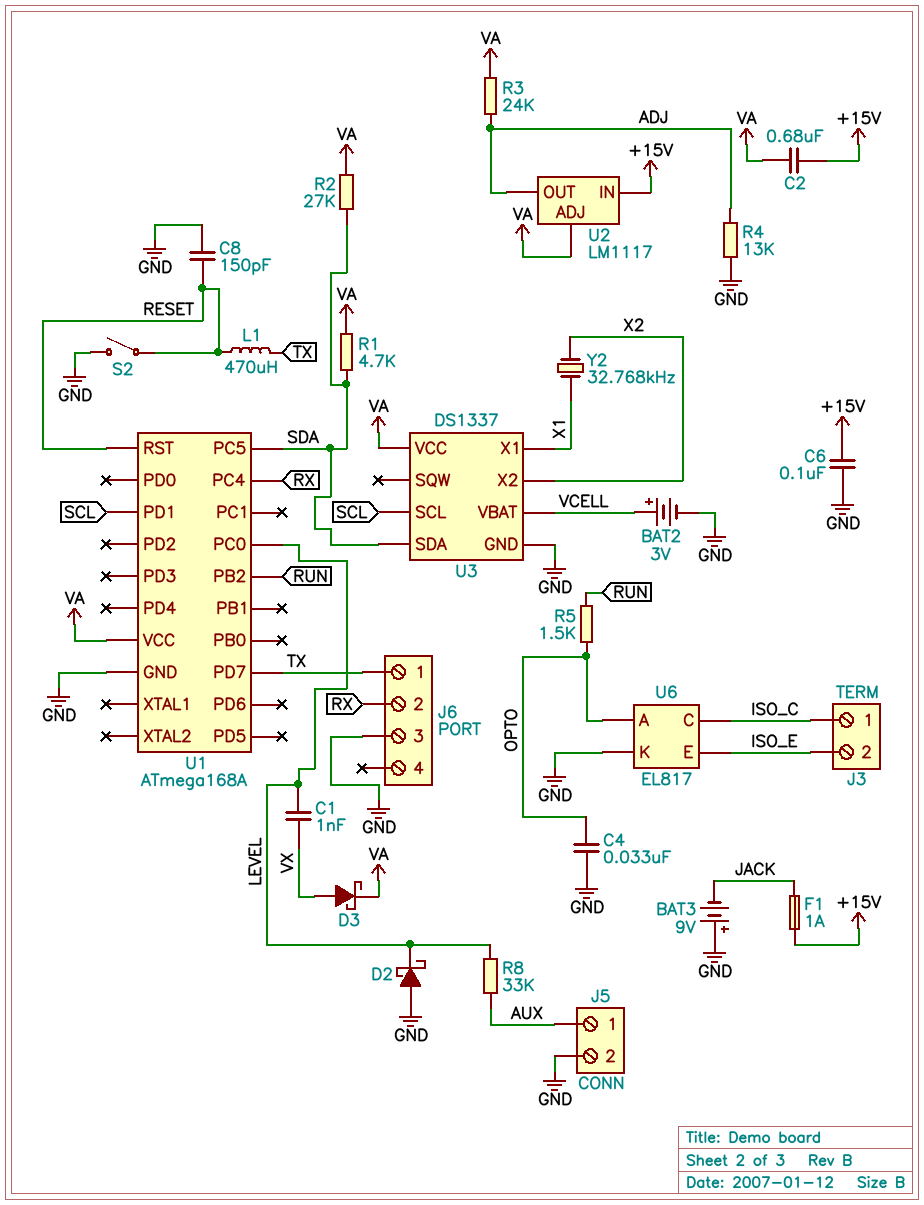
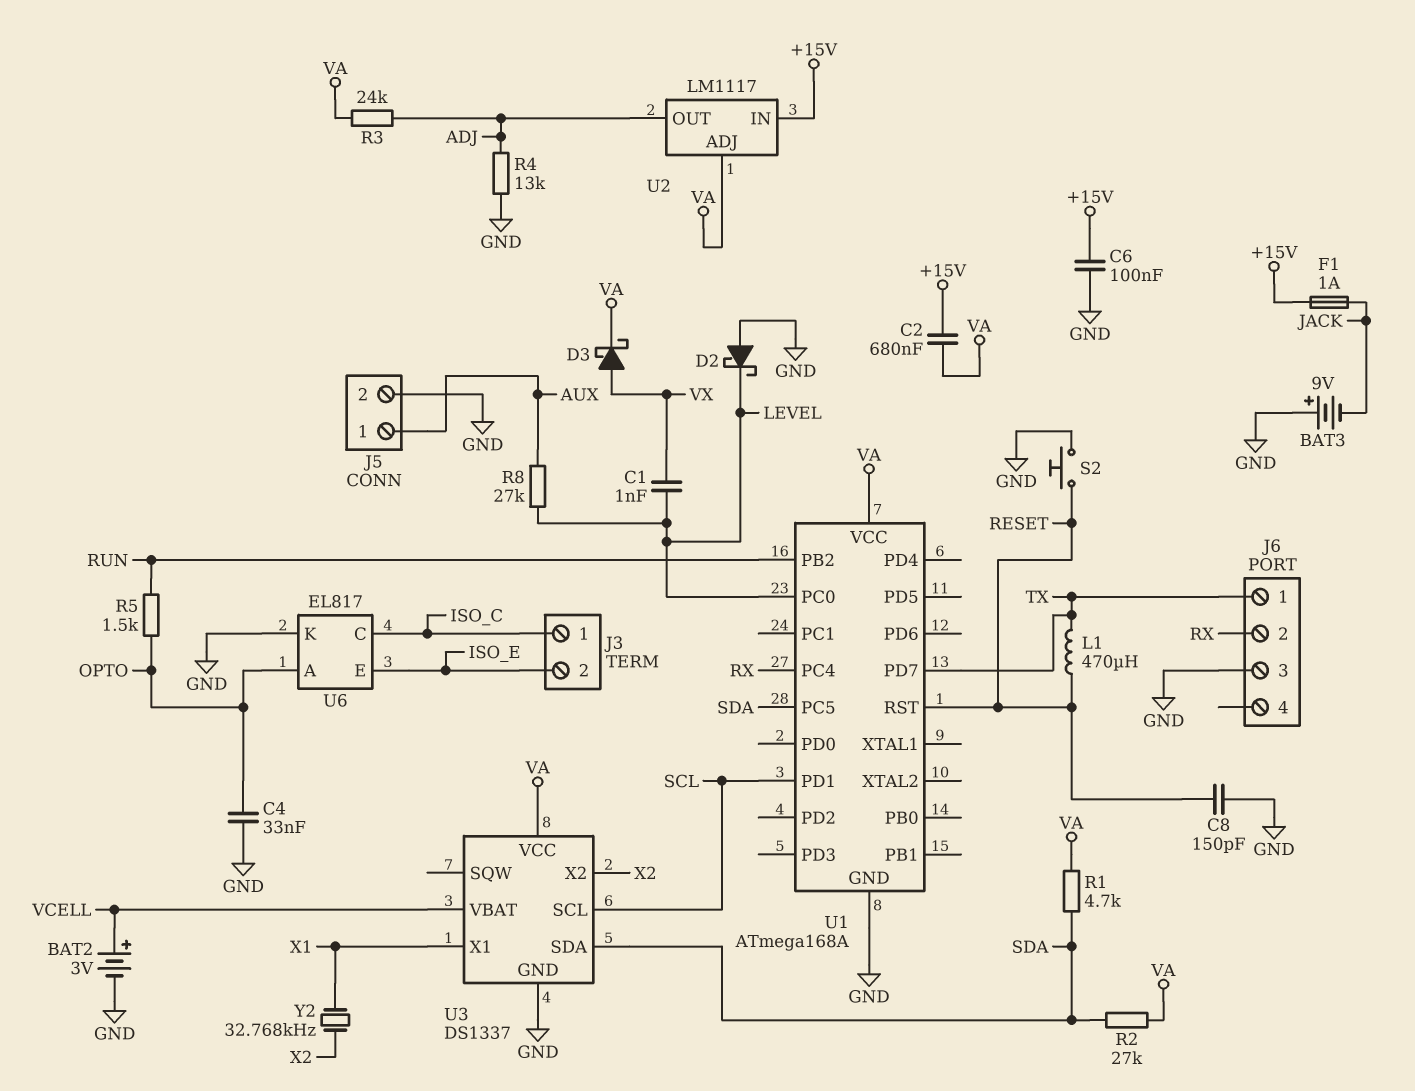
R8: 33k (AUX, LEVEL) -> 27k (AUX, LEVEL)
S2: switch (GND, RESET) -> button (GND, RESET)

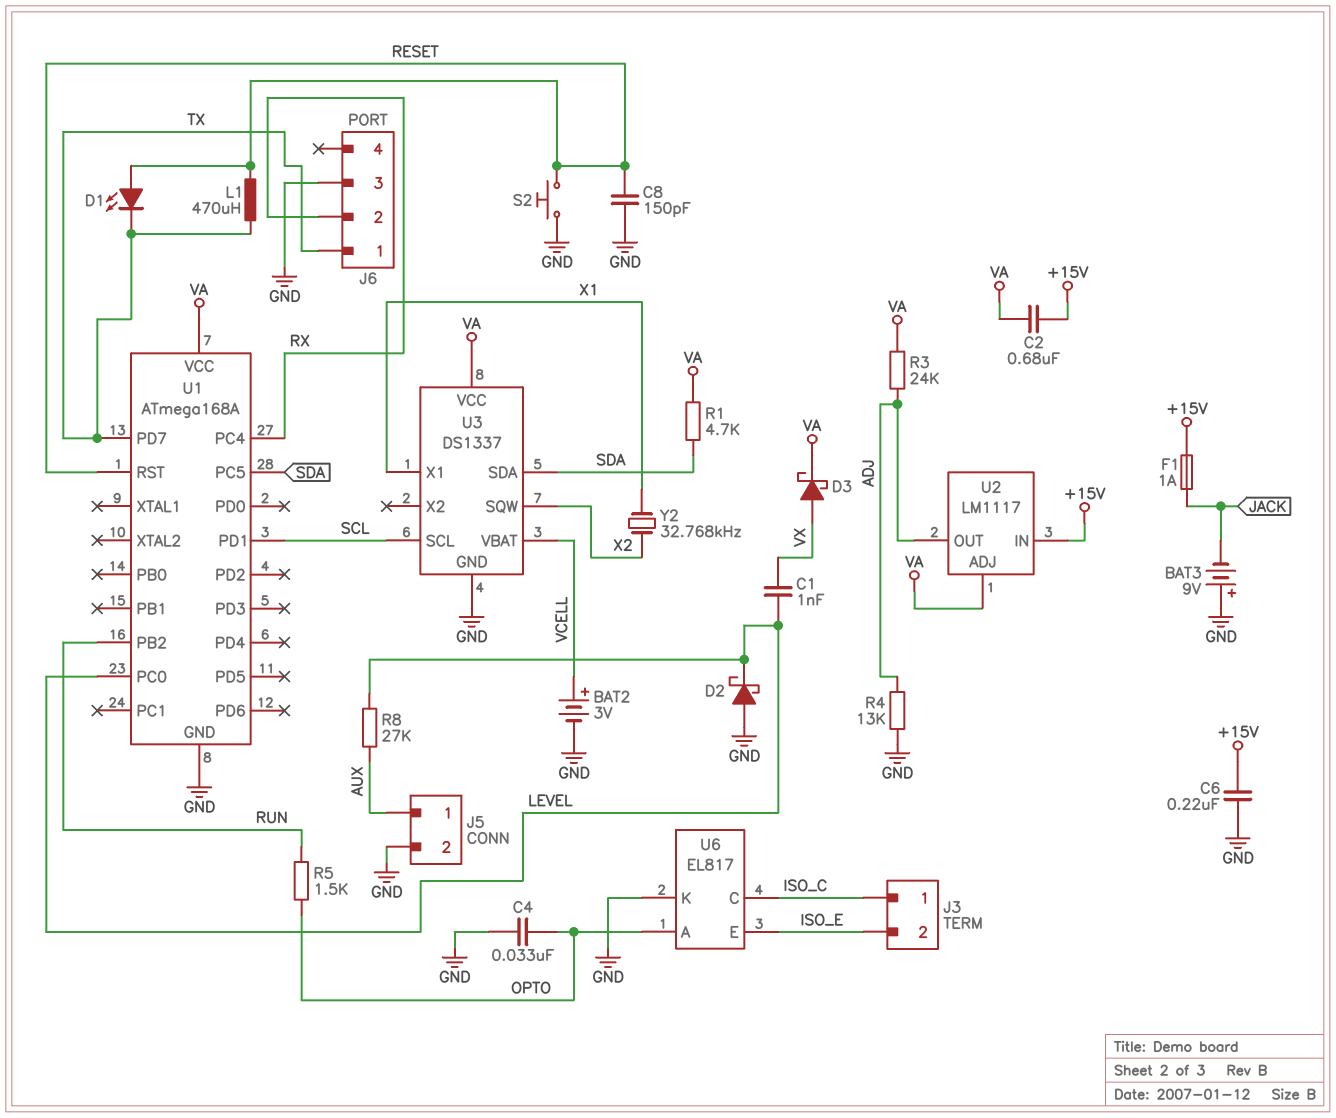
C6: 100nF (+15V, GND) -> 220nF (+15V, GND)
D1: none -> LED (A RESET, K TX)
R2: 27k (SDA, VA) -> none
U3 pin SQW: none -> X2
U3 pin X2: X2 -> none

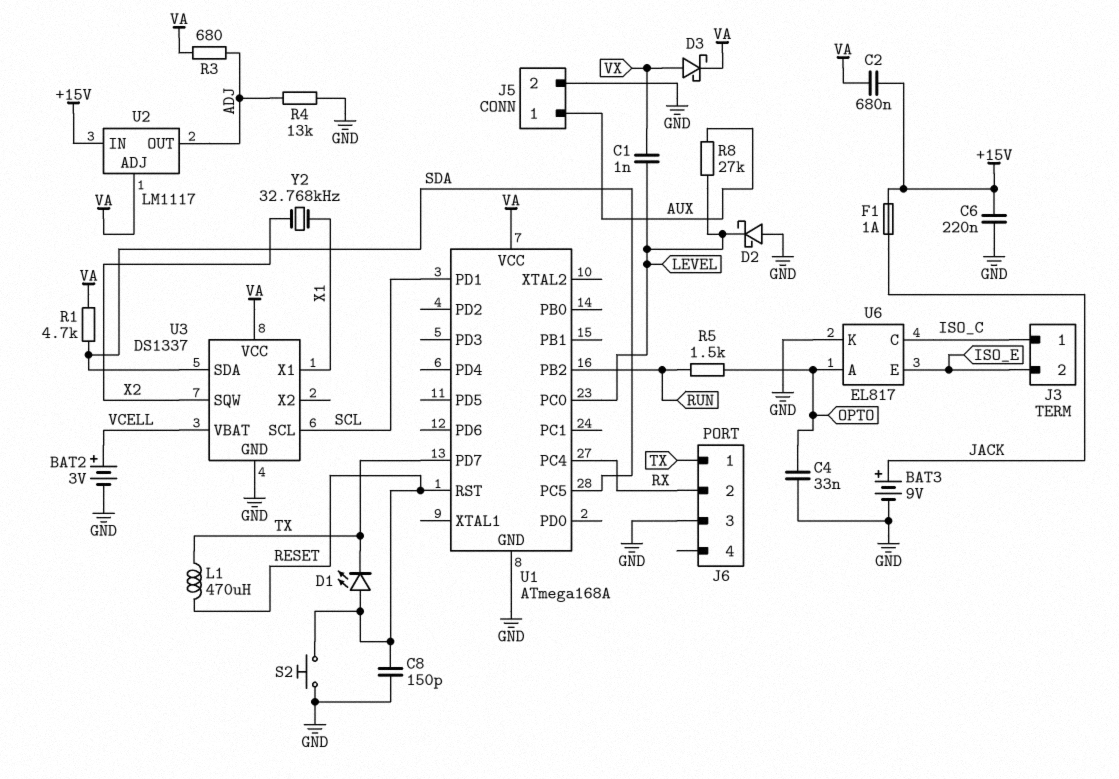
BAT3: 9V (plus GND, minus JACK) -> 9V (plus JACK, minus GND)
R3: 24k (ADJ, VA) -> 680 (ADJ, VA)

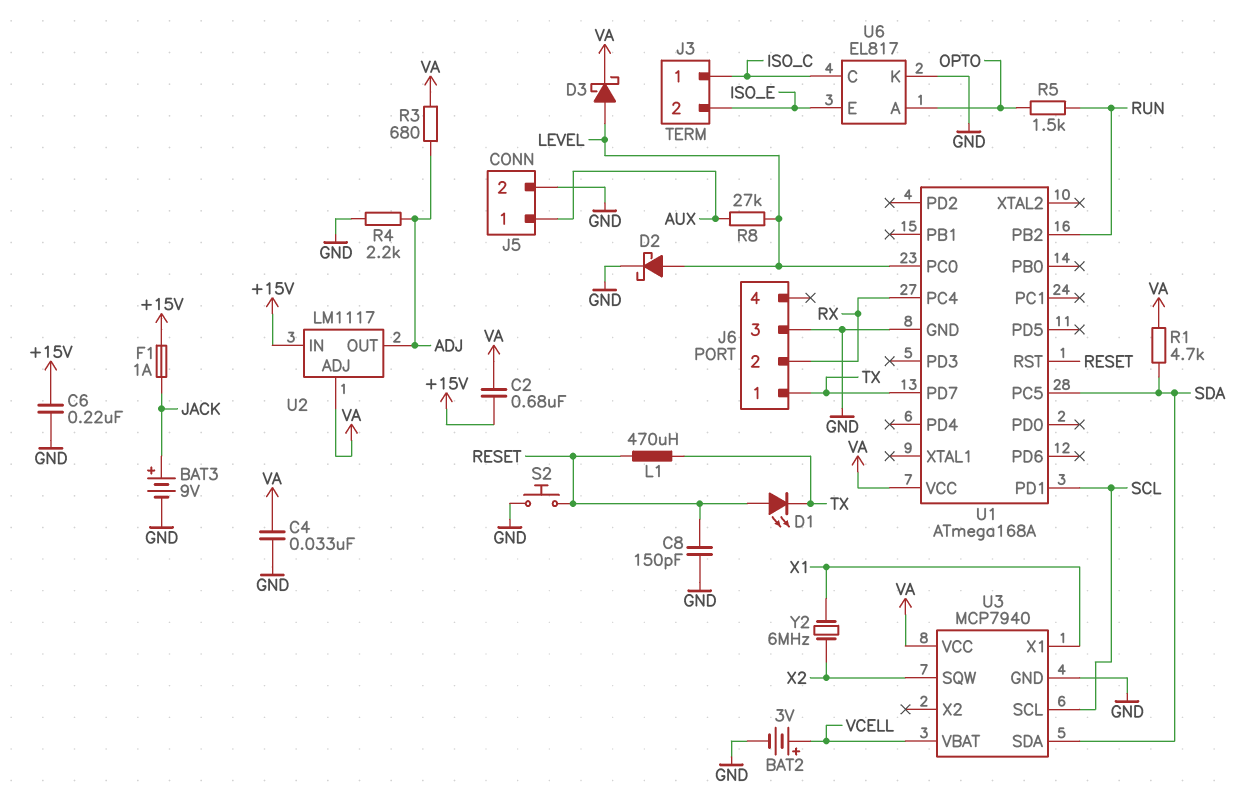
C1: 1nF (LEVEL, VX) -> none
C4: 33nF (GND, OPTO) -> 33nF (GND, VA)
D2: schottky (A GND, K LEVEL) -> schottky (A LEVEL, K GND)
D3: schottky (A VX, K VA) -> schottky (A LEVEL, K VA)
R4: 13k (ADJ, GND) -> 2.2k (ADJ, GND)
U3: DS1337 -> MCP7940
Y2: 32.768kHz (X1, X2) -> 6MHz (X1, X2)

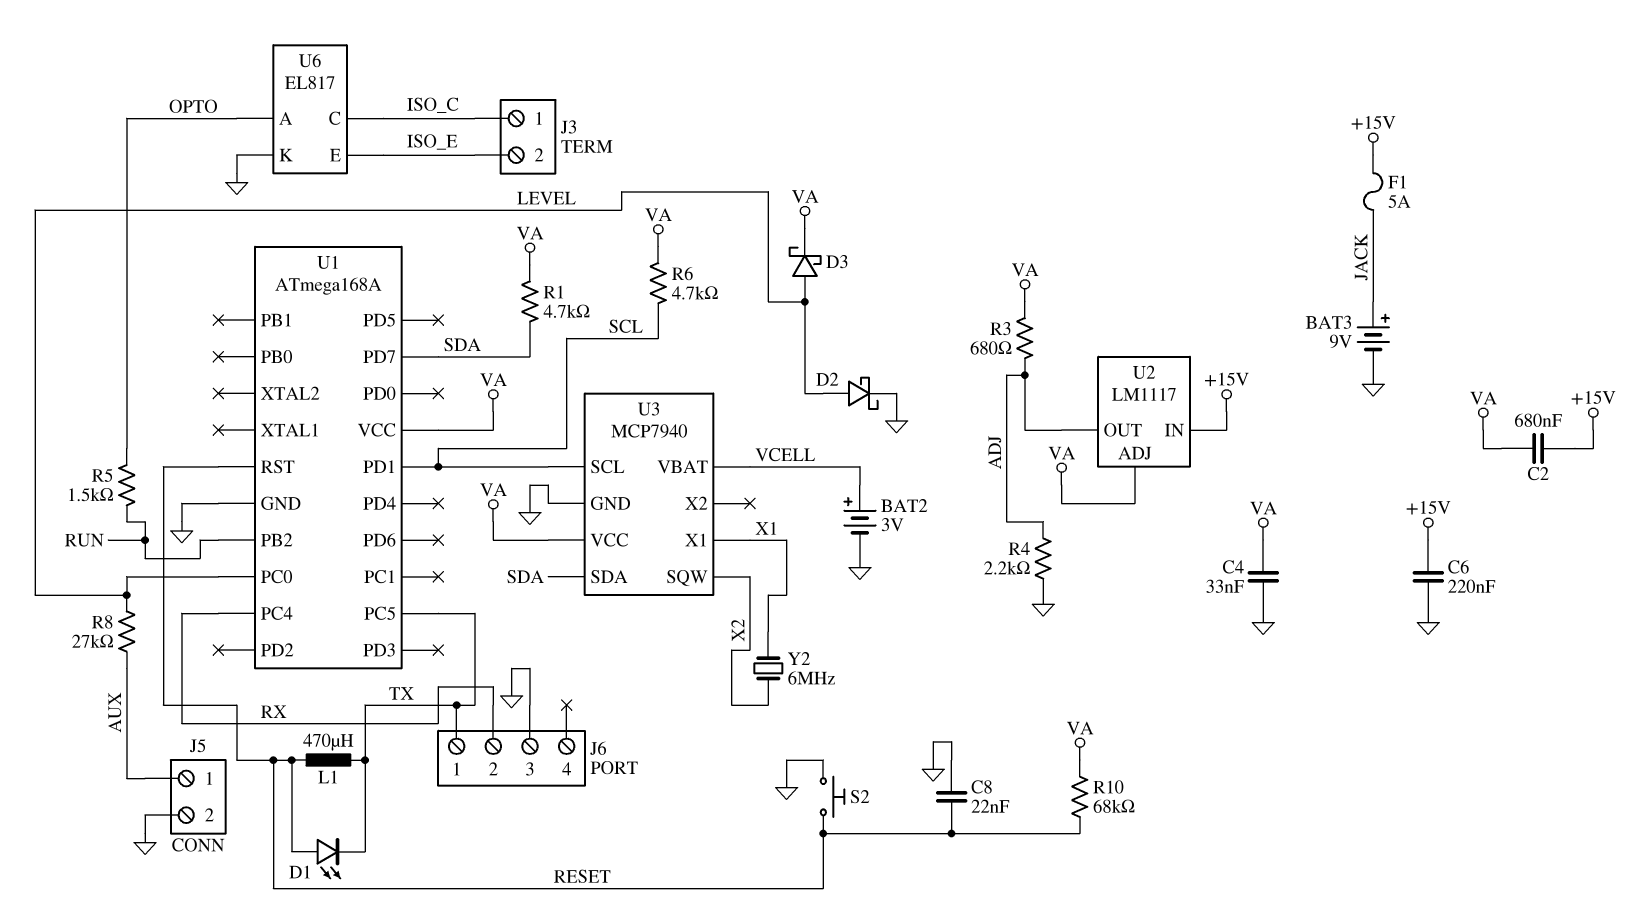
C8: 150pF (GND, RESET) -> 22nF (GND, RESET)
F1: 1A (+15V, JACK) -> 5A (+15V, JACK)
R6: none -> 4.7k (SCL, VA)
R10: none -> 68k (RESET, VA)
U1 pin PC5: SDA -> TX
U1 pin PD7: TX -> SDA

